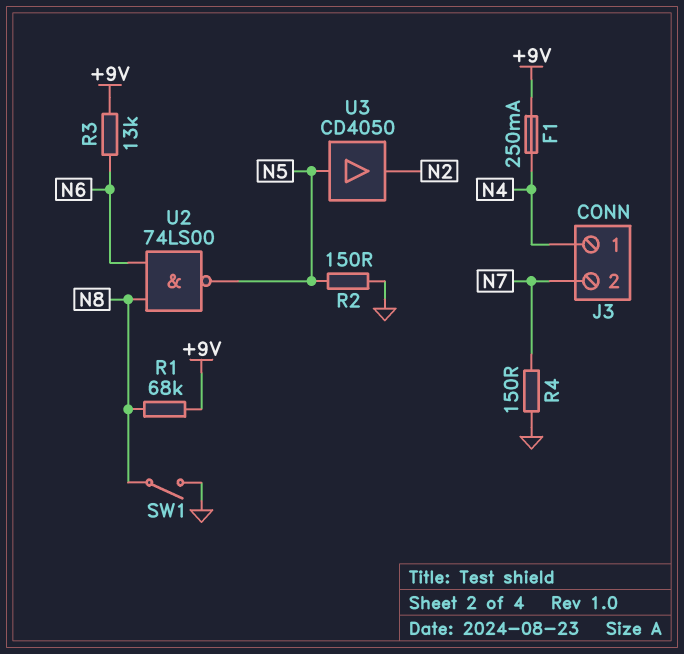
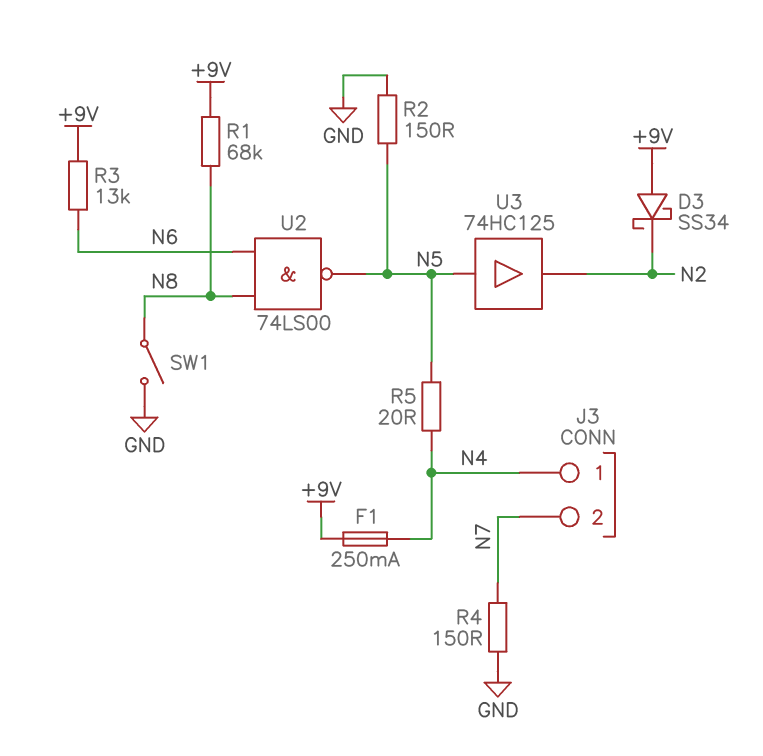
D3: none -> schottky SS34 (A +9V, K N2)
R5: none -> 20 (N4, N5)
U3: buffer CD4050 (in N5, out N2) -> buffer 74HC125 (in N5, out N2)

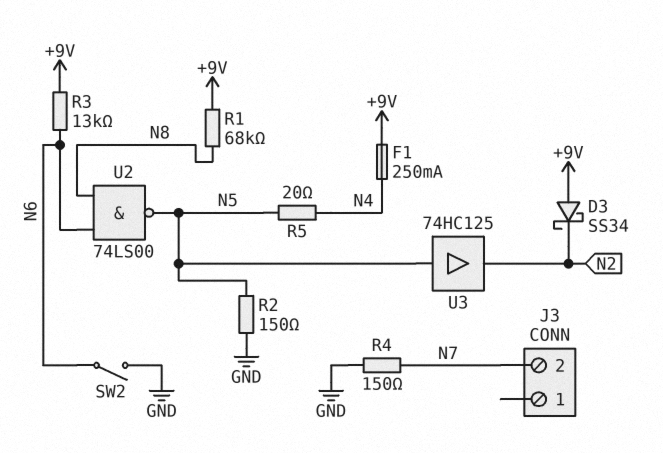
J3 pin 1: N4 -> none
SW1: switch (GND, N8) -> none
SW2: none -> switch (GND, N6)

